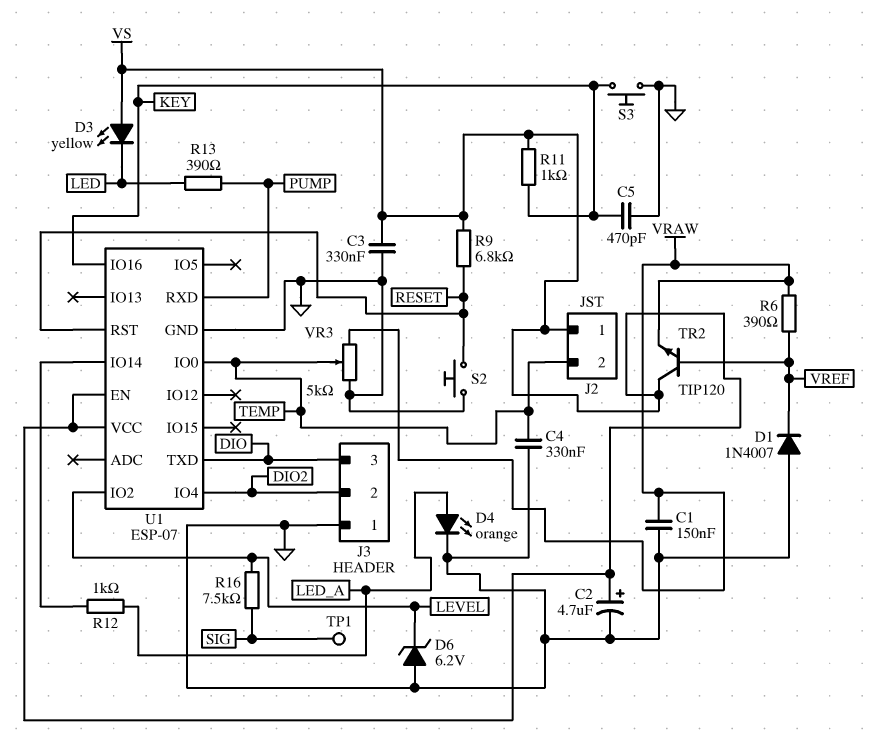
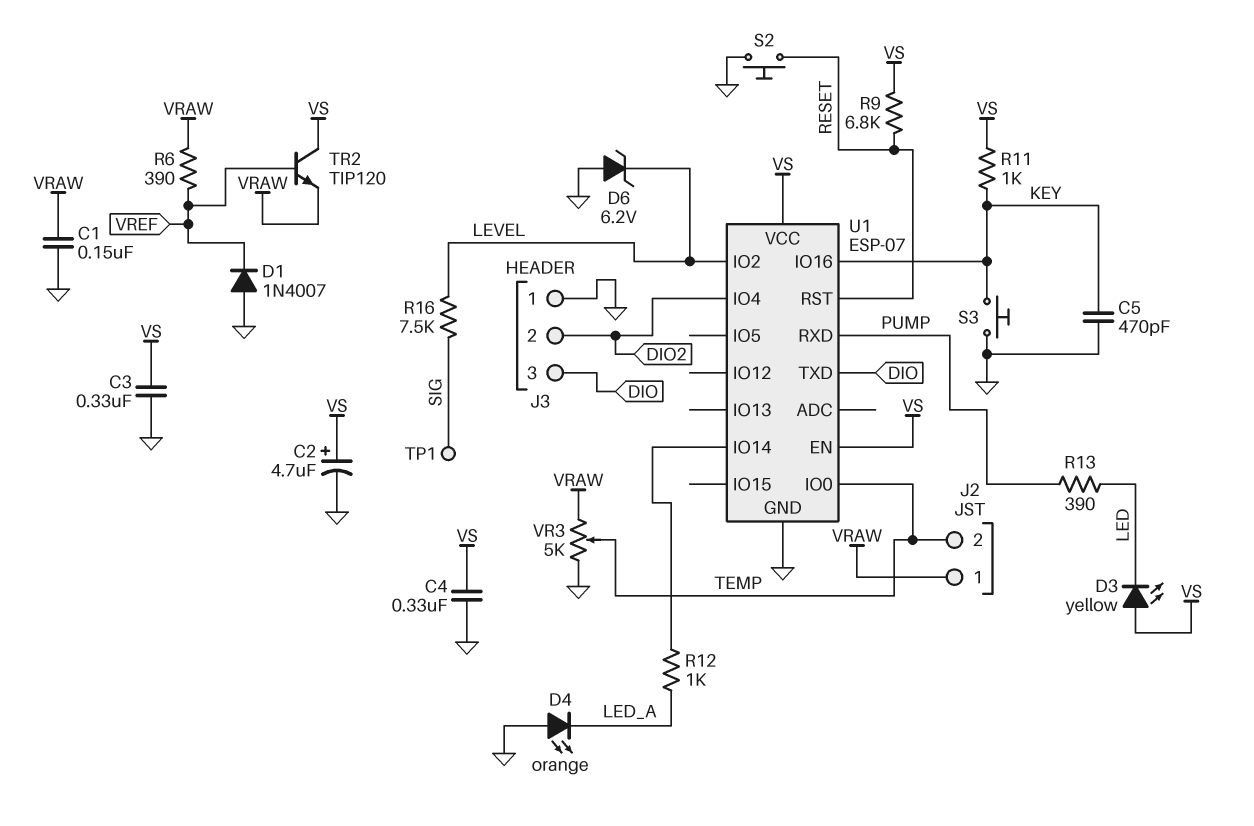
C4: 330nF (GND, TEMP) -> 330nF (GND, VS)
D4: LED orange (A LED_A, K GND) -> LED orange (A GND, K LED_A)
J2 pin 1: VS -> VRAW

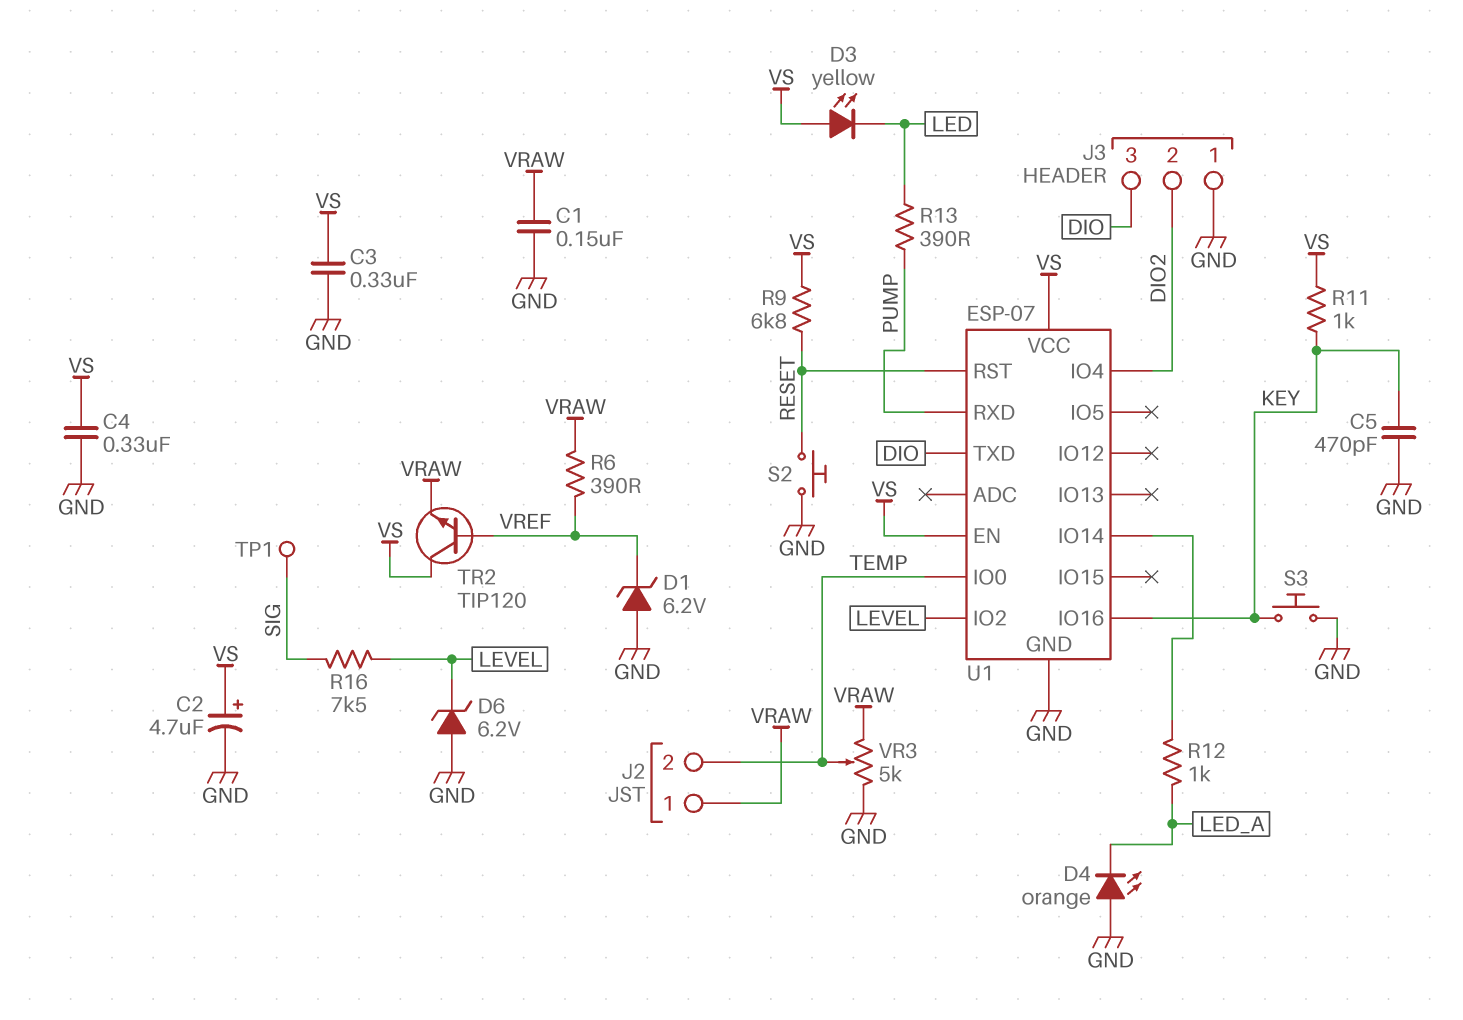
D1: diode 1N4007 (A GND, K VREF) -> zener 6.2V (A GND, K VREF)

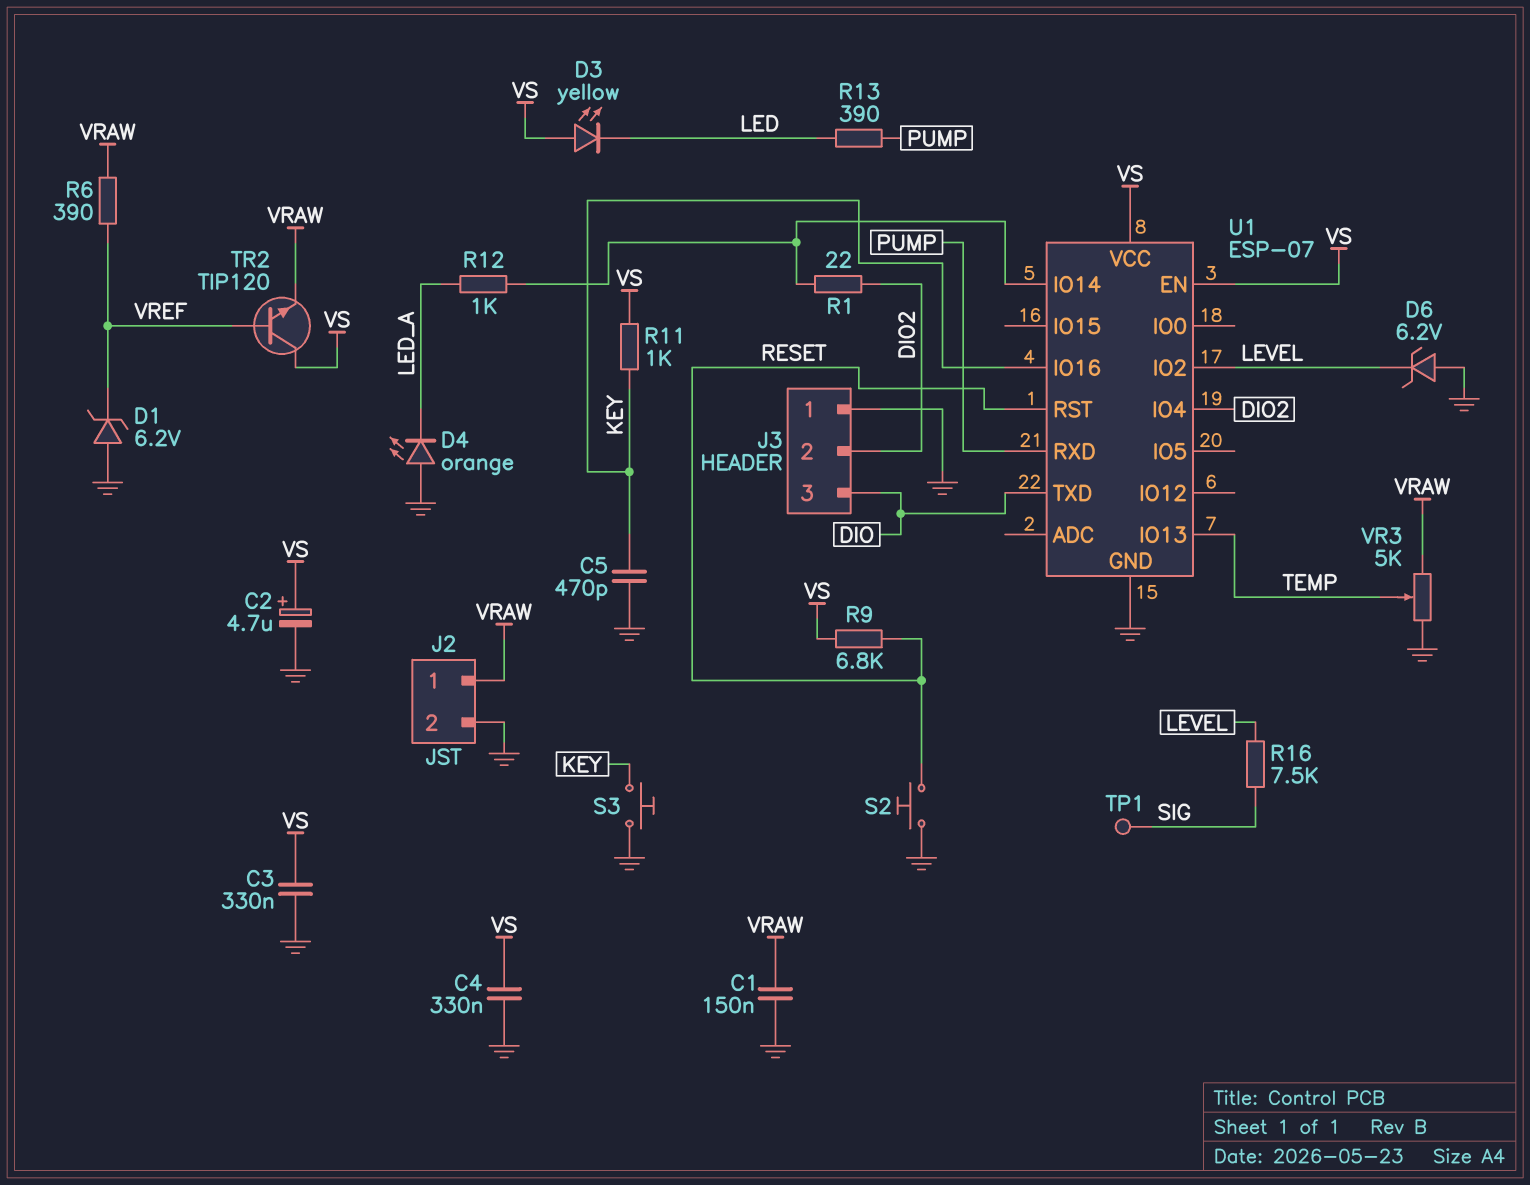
J2 pin 2: TEMP -> GND
R1: none -> 22 (DIO2, U1/IO14)
U1 pin IO0: TEMP -> none
U1 pin IO13: none -> TEMP

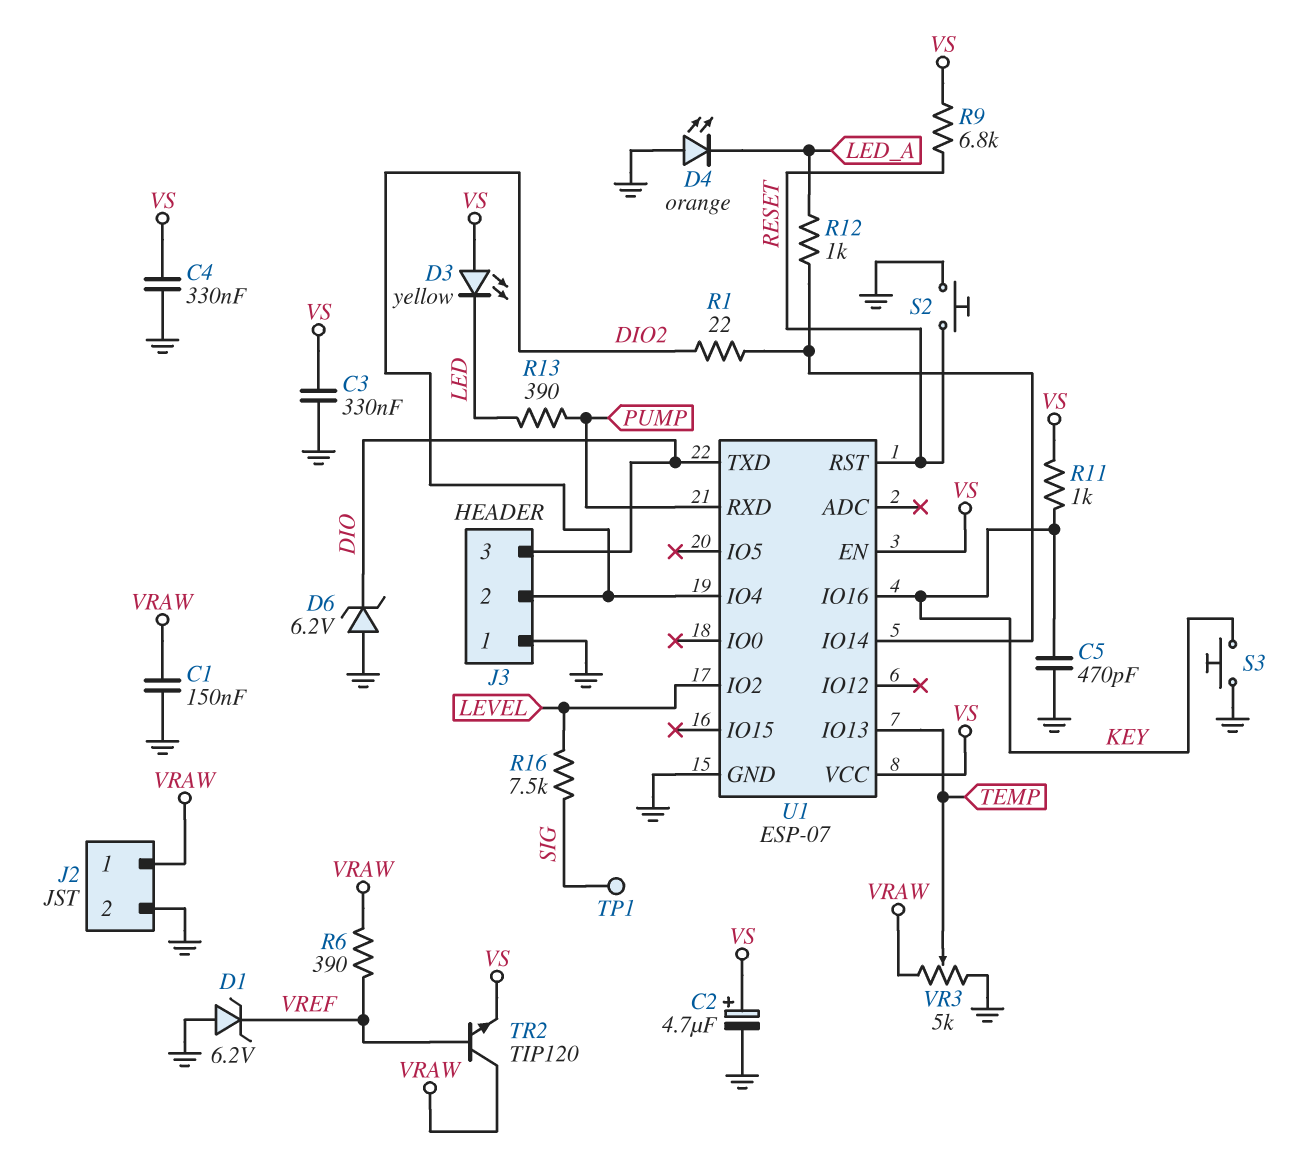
D6: zener 6.2V (A GND, K LEVEL) -> zener 6.2V (A GND, K DIO)
TR2: NPN TIP120 (B VREF, C VS, E VRAW) -> NPN TIP120 (B VREF, C VRAW, E VS)

